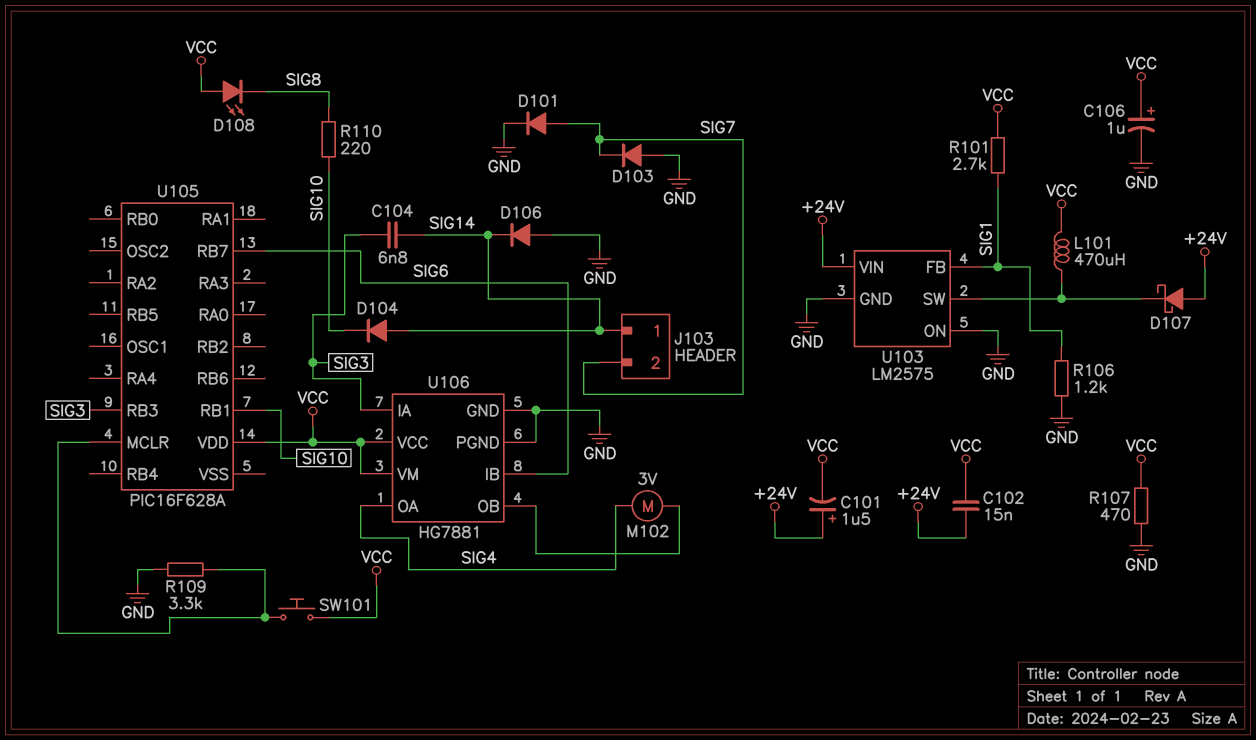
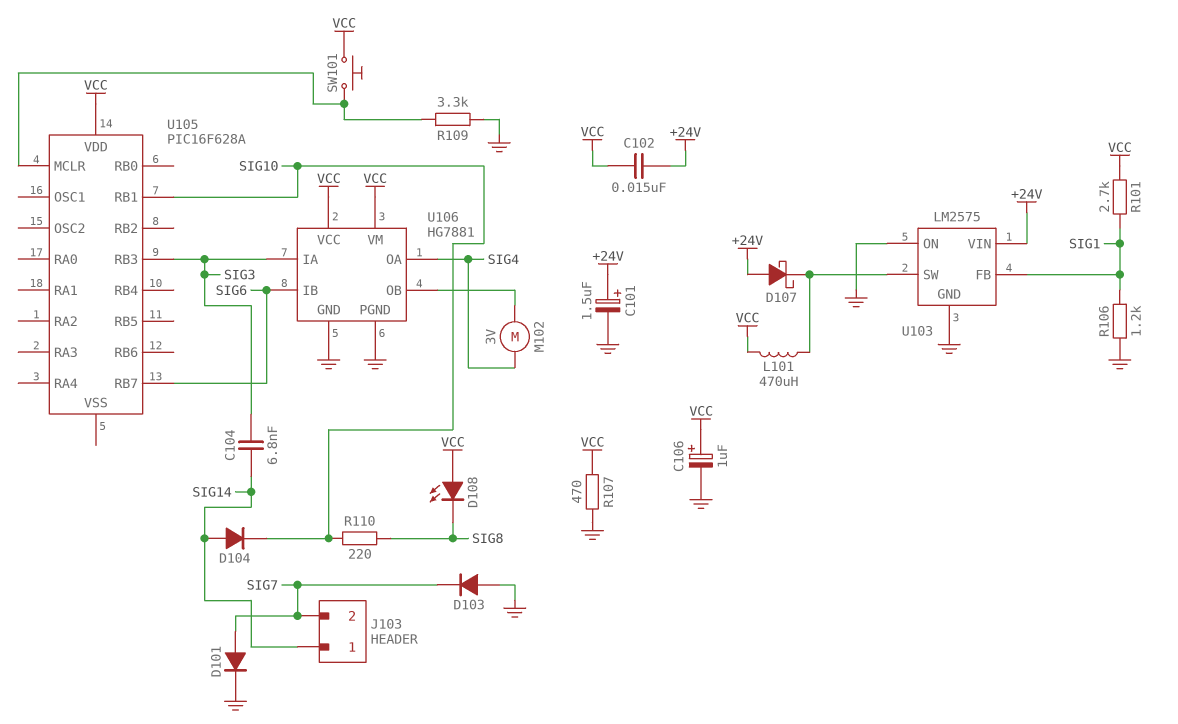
C101: 1.5uF (plus +24V, minus VCC) -> 1.5uF (plus +24V, minus GND)
D106: diode (A GND, K SIG14) -> none

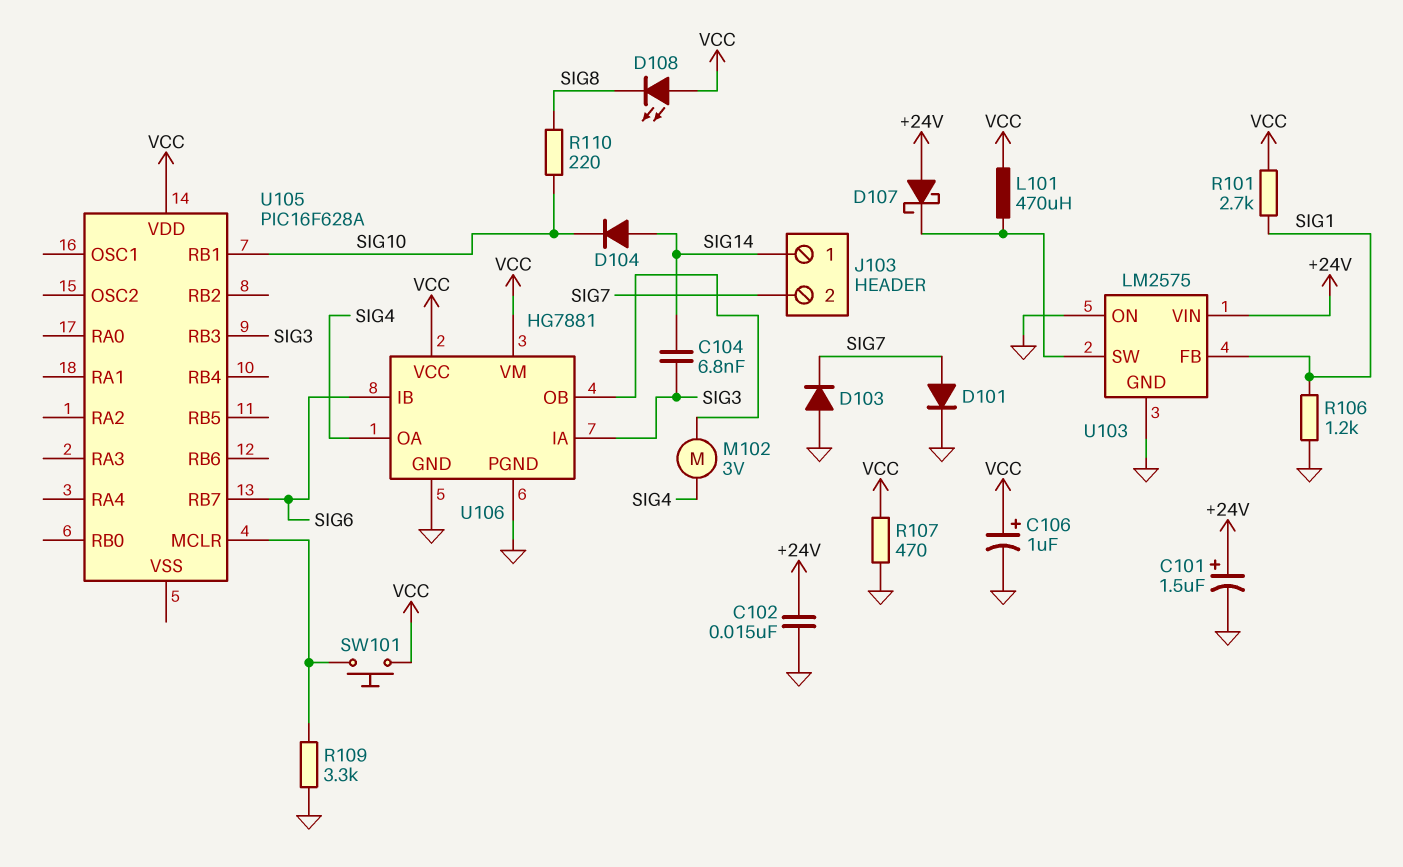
C102: 15nF (+24V, VCC) -> 15nF (+24V, GND)

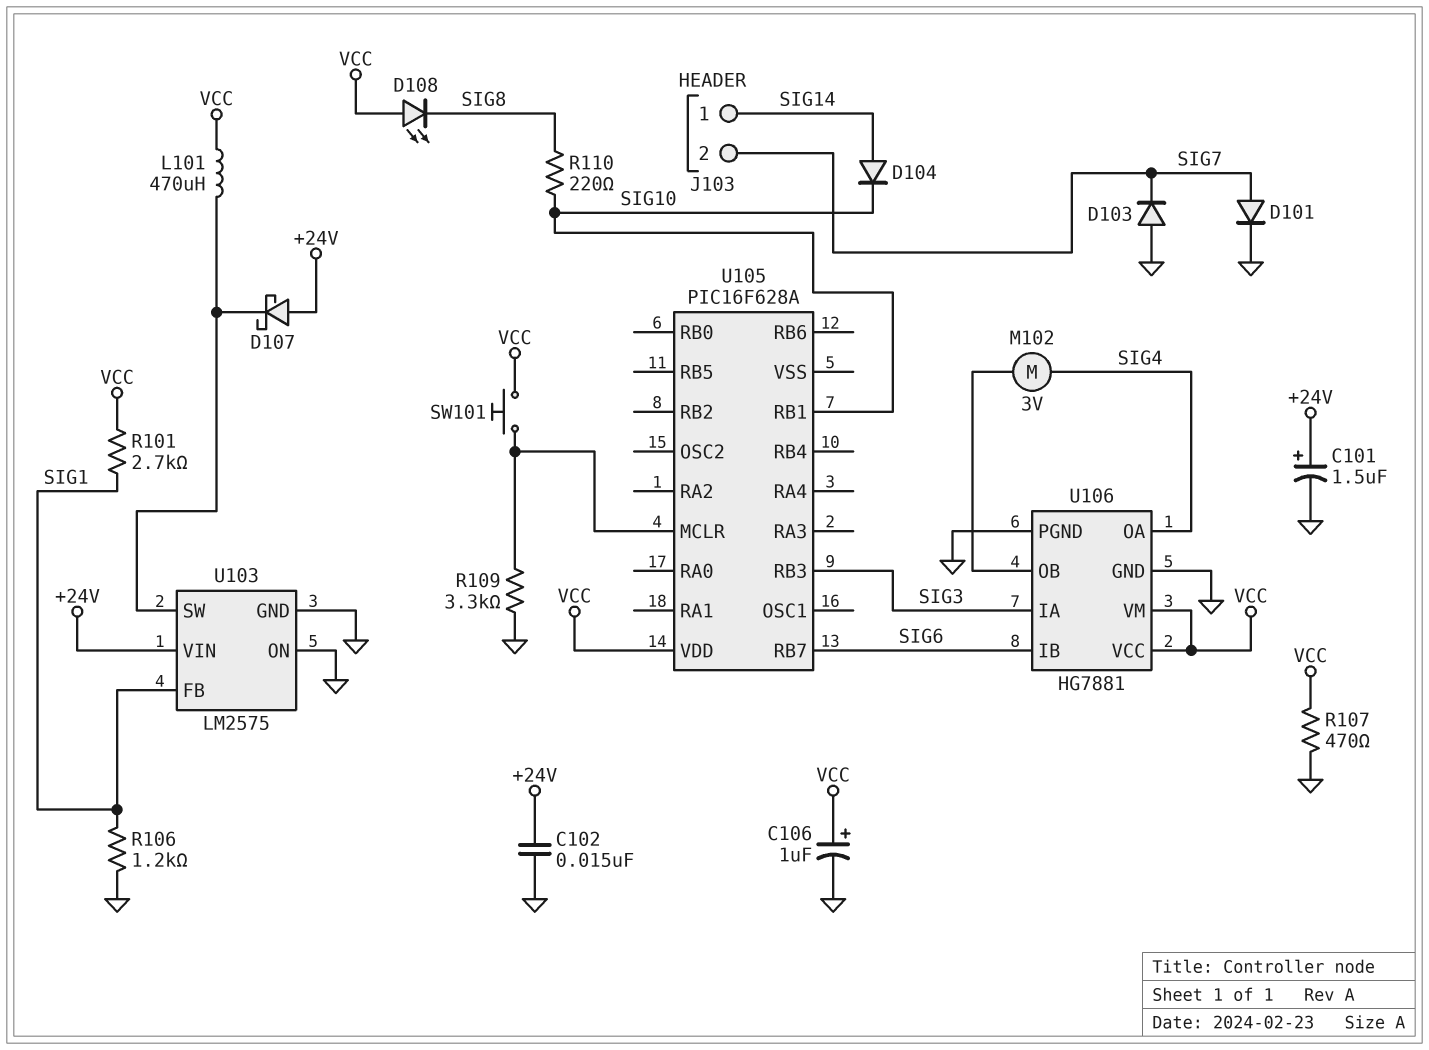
C104: 6.8nF (SIG3, SIG14) -> none

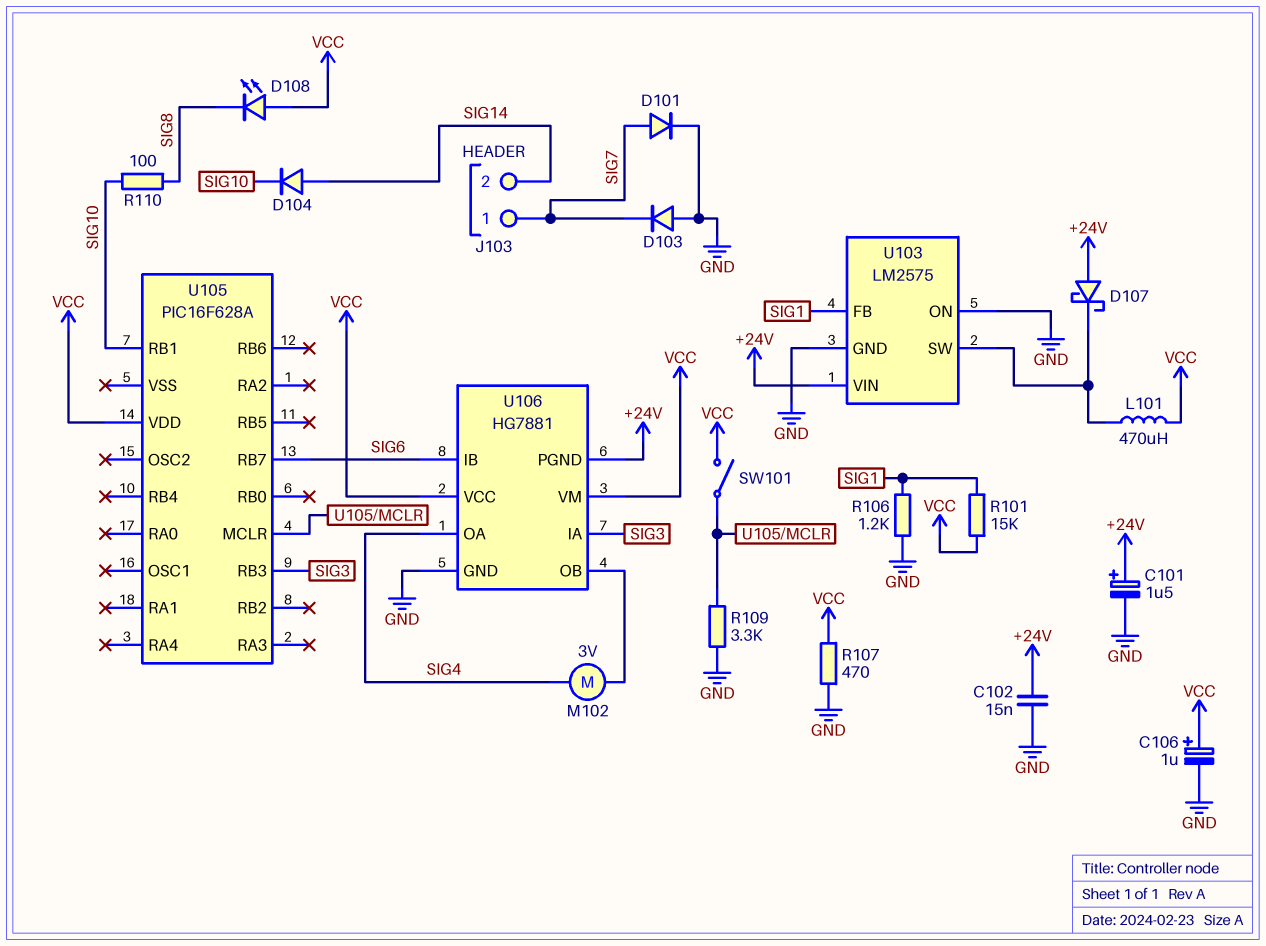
J103 pin 1: SIG14 -> SIG7
J103 pin 2: SIG7 -> SIG14
R101: 2.7k (SIG1, VCC) -> 15k (SIG1, VCC)
R110: 220 (SIG8, SIG10) -> 100 (SIG8, SIG10)
SW101: button (U105/MCLR, VCC) -> switch (U105/MCLR, VCC)
U106 pin PGND: GND -> +24V

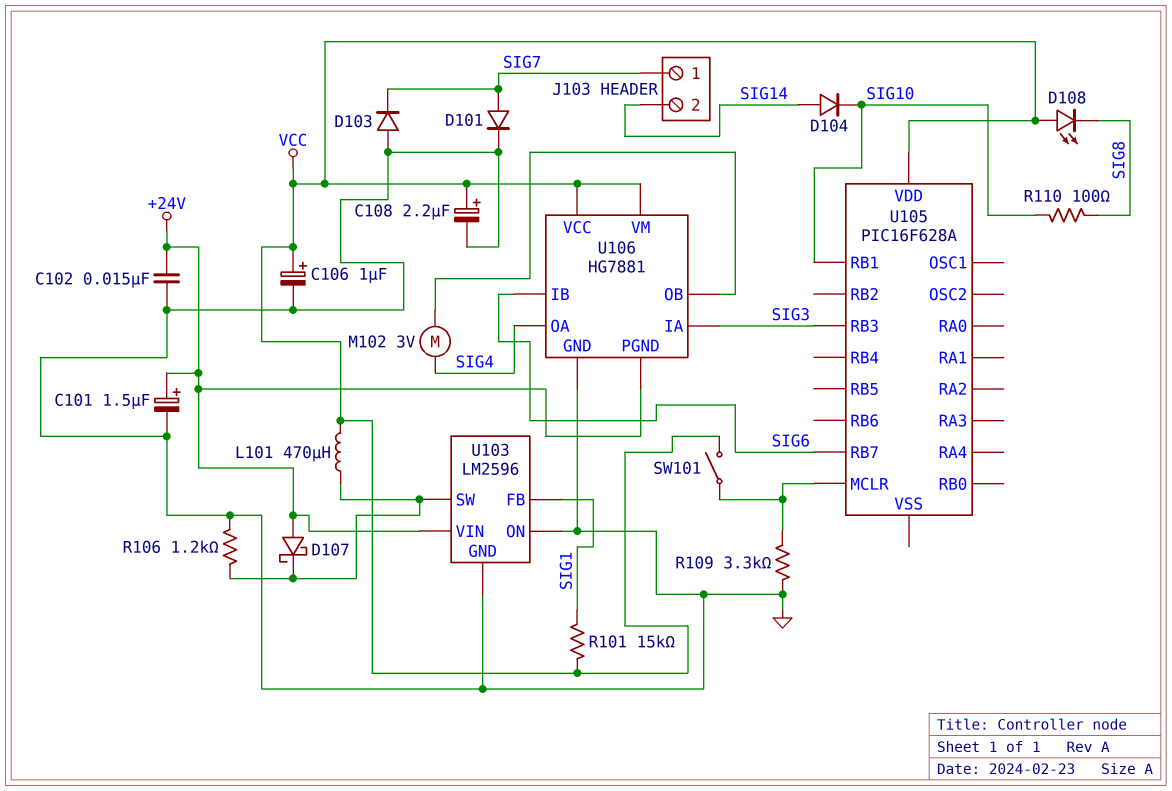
C108: none -> 2.2uF (plus VCC, minus GND)
R106: 1.2k (GND, SIG1) -> 1.2k (GND, U103/SW)
R107: 470 (GND, VCC) -> none
U103: LM2575 -> LM2596

